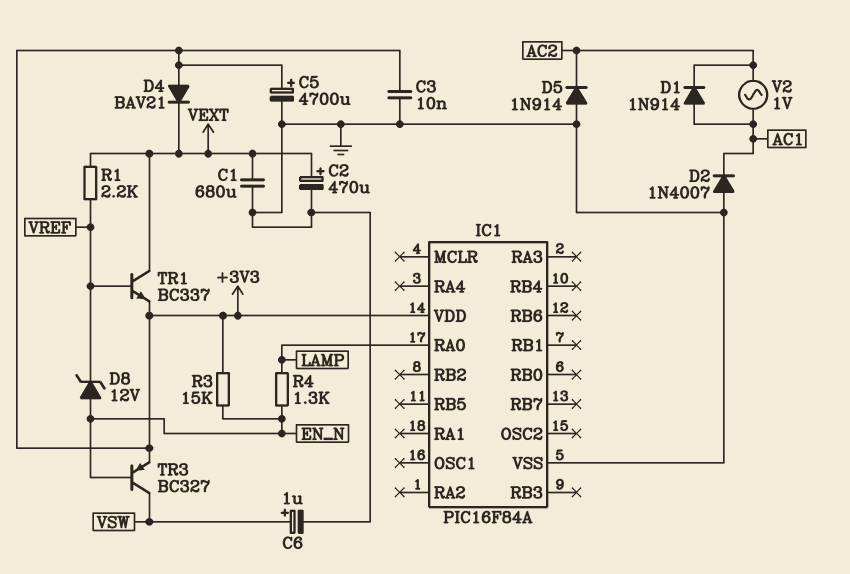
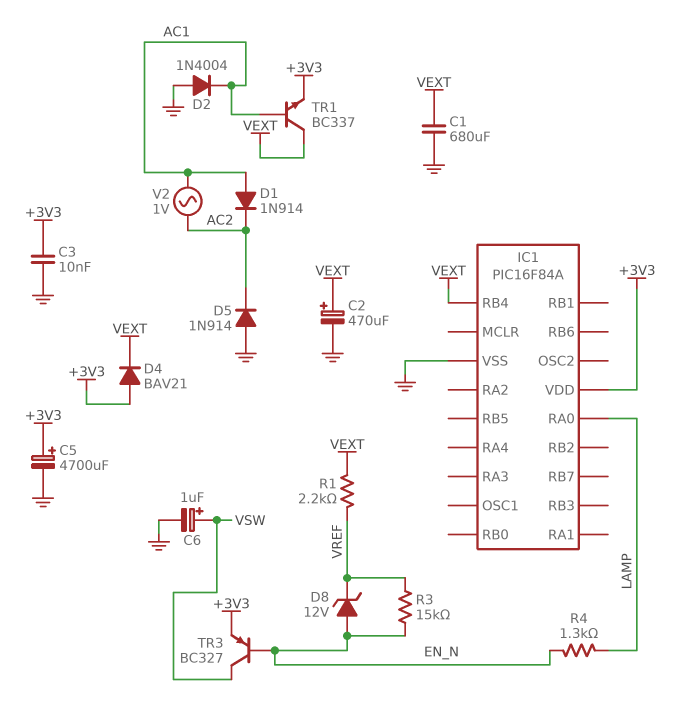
D2: diode 1N4007 (A GND, K AC1) -> diode 1N4004 (A GND, K AC1)
IC1 pin RB4: none -> VEXT
R3: 15k (+3V3, EN_N) -> 15k (EN_N, VREF)
TR1: NPN BC337 (B VREF, C VEXT, E +3V3) -> NPN BC337 (B AC1, C VEXT, E +3V3)

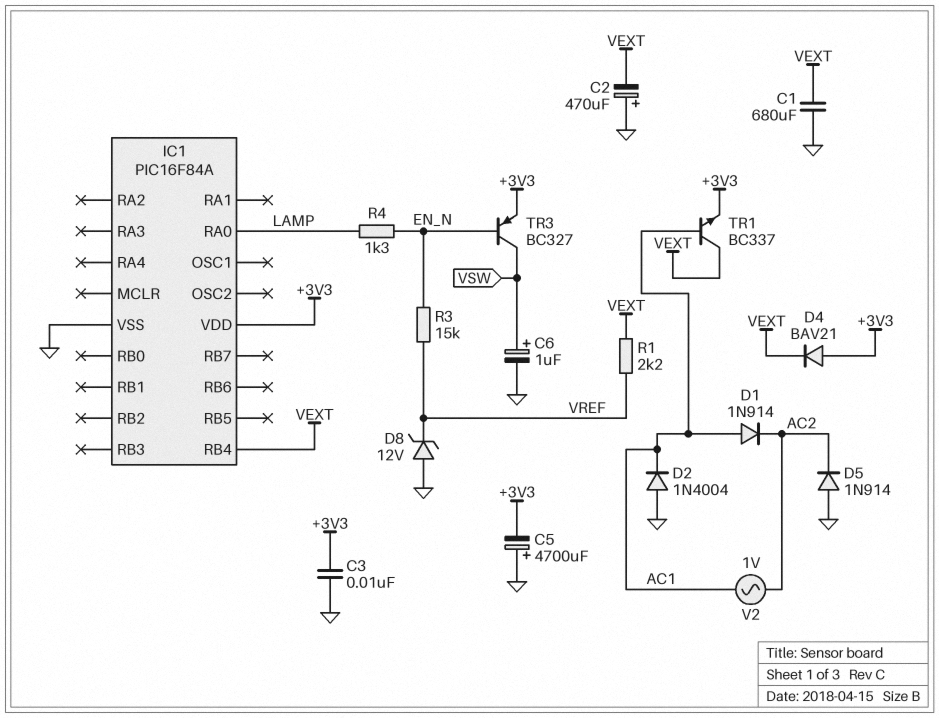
C2: 470uF (plus VEXT, minus GND) -> 470uF (plus GND, minus VEXT)
C5: 4700uF (plus +3V3, minus GND) -> 4700uF (plus GND, minus +3V3)
D8: zener 12V (A EN_N, K VREF) -> zener 12V (A GND, K VREF)

